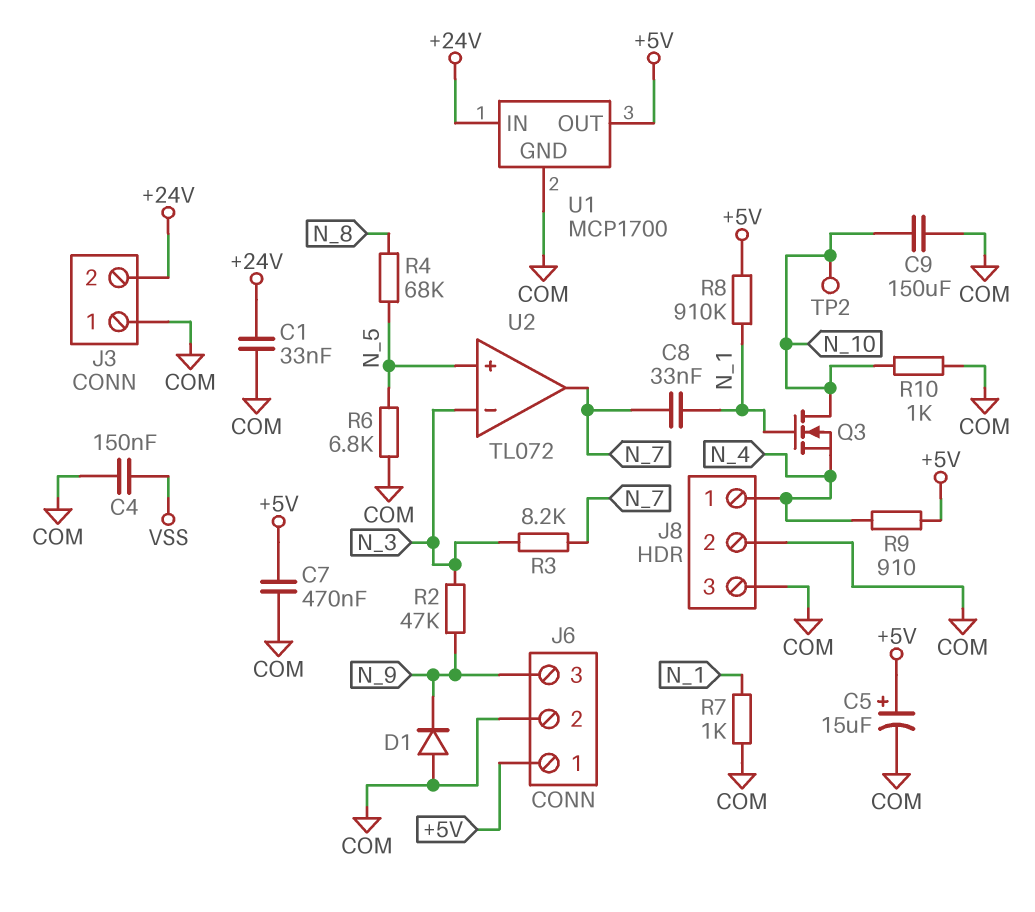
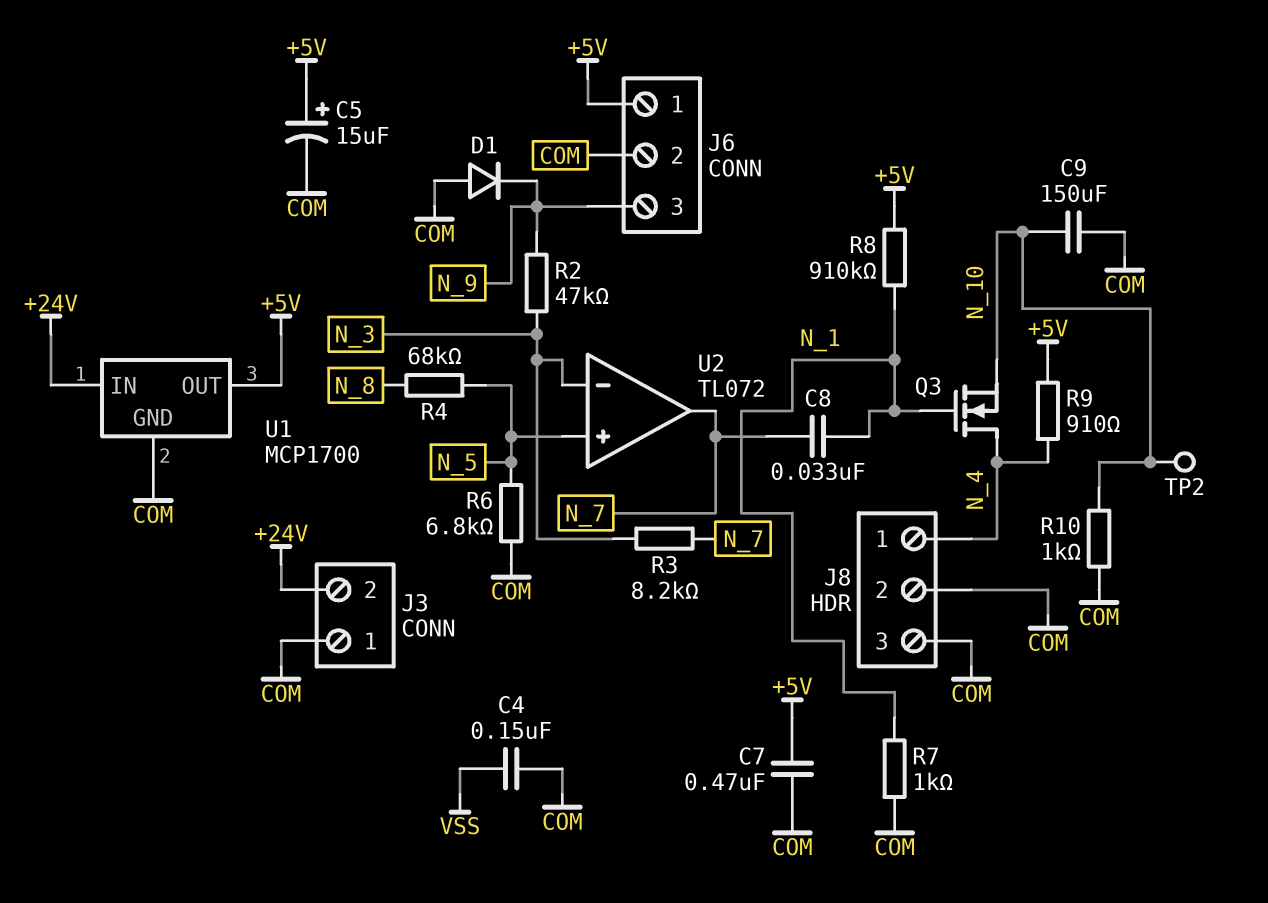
C1: 33nF (+24V, COM) -> none
Q3: NMOS (G N_1, D N_10, S N_4) -> NMOS (G N_1, D N_4, S N_10)

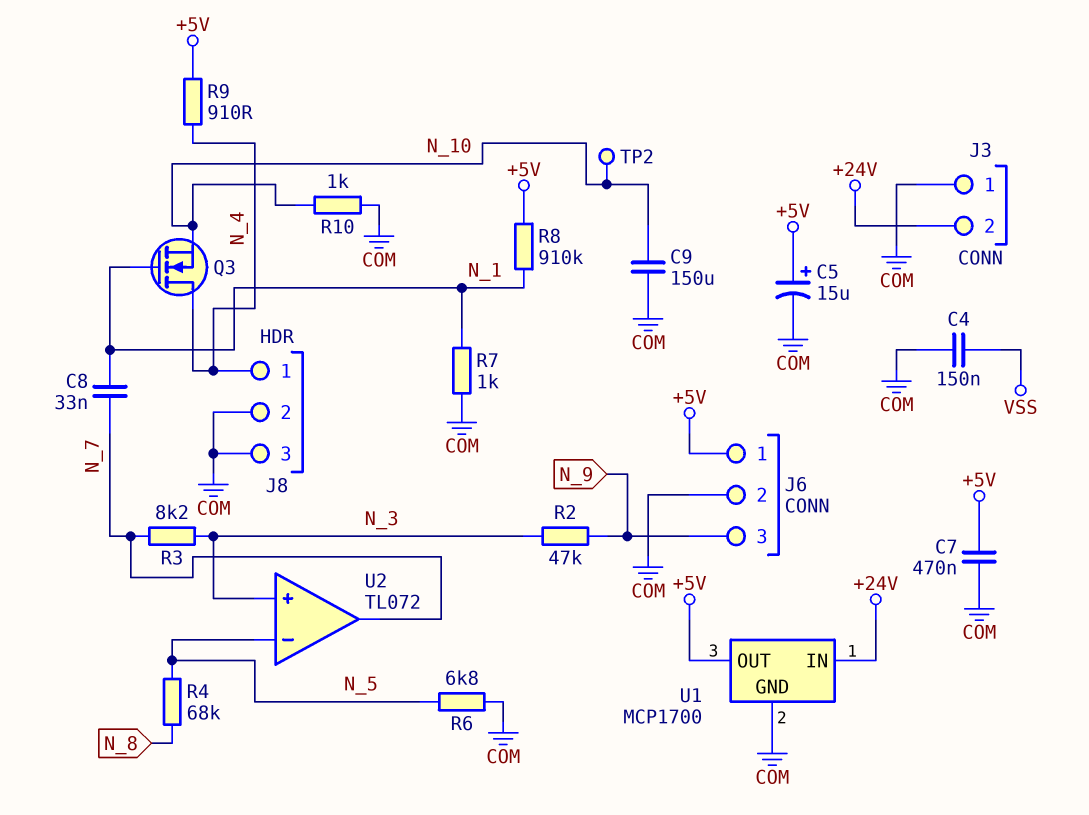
D1: diode (A COM, K N_9) -> none
U2 pin in+: N_5 -> N_3
U2 pin in-: N_3 -> N_5

